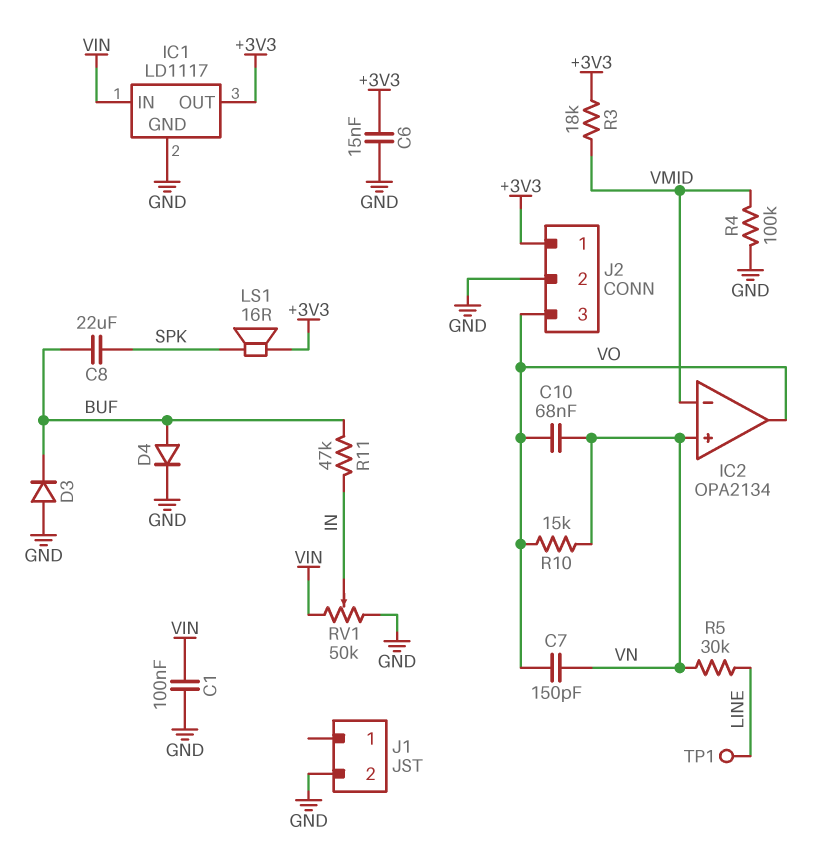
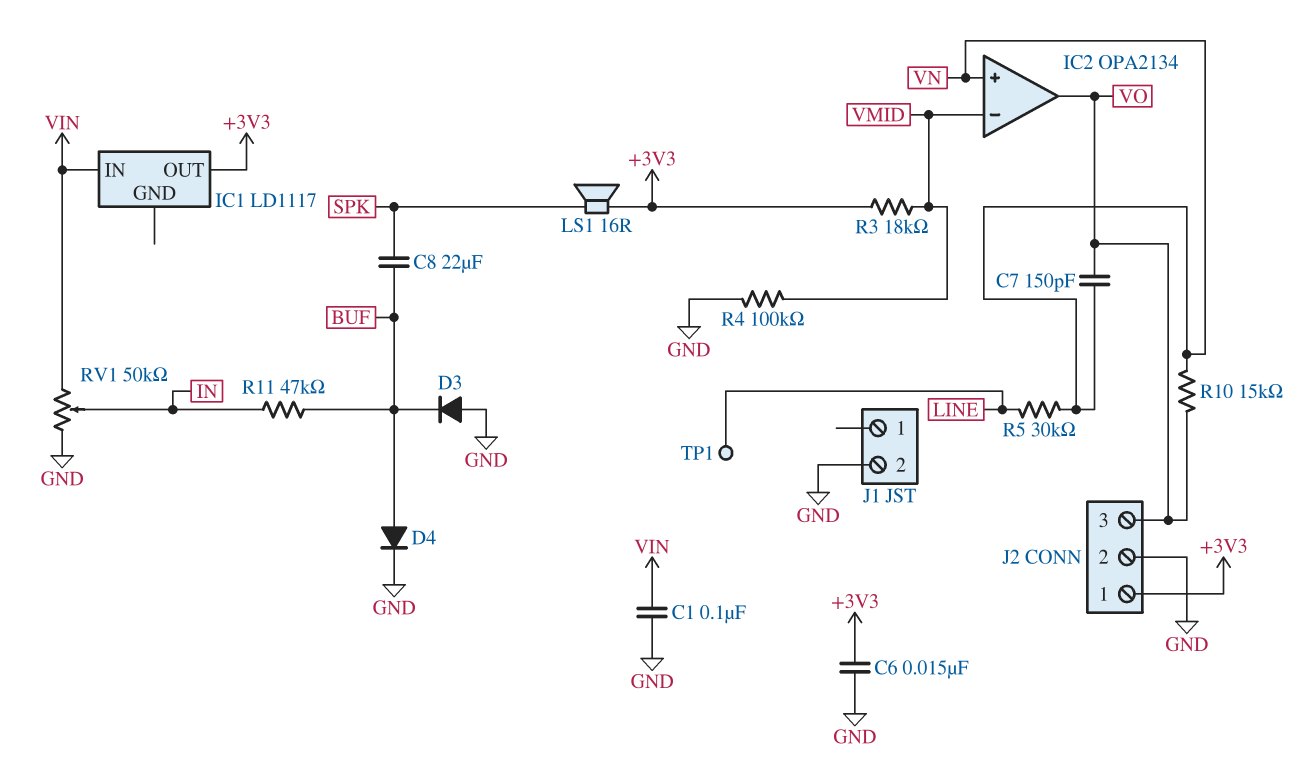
C10: 68nF (VN, VO) -> none
IC1 pin GND: GND -> none

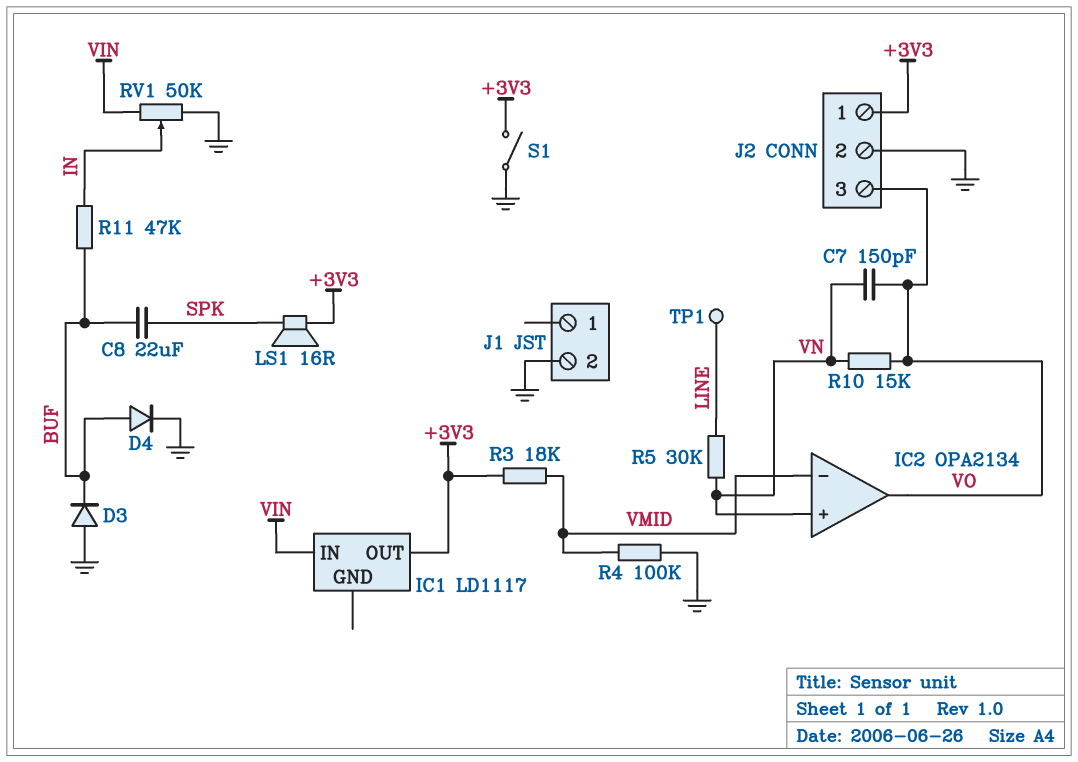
C1: 100nF (GND, VIN) -> none
C6: 15nF (+3V3, GND) -> none
S1: none -> switch (+3V3, GND)

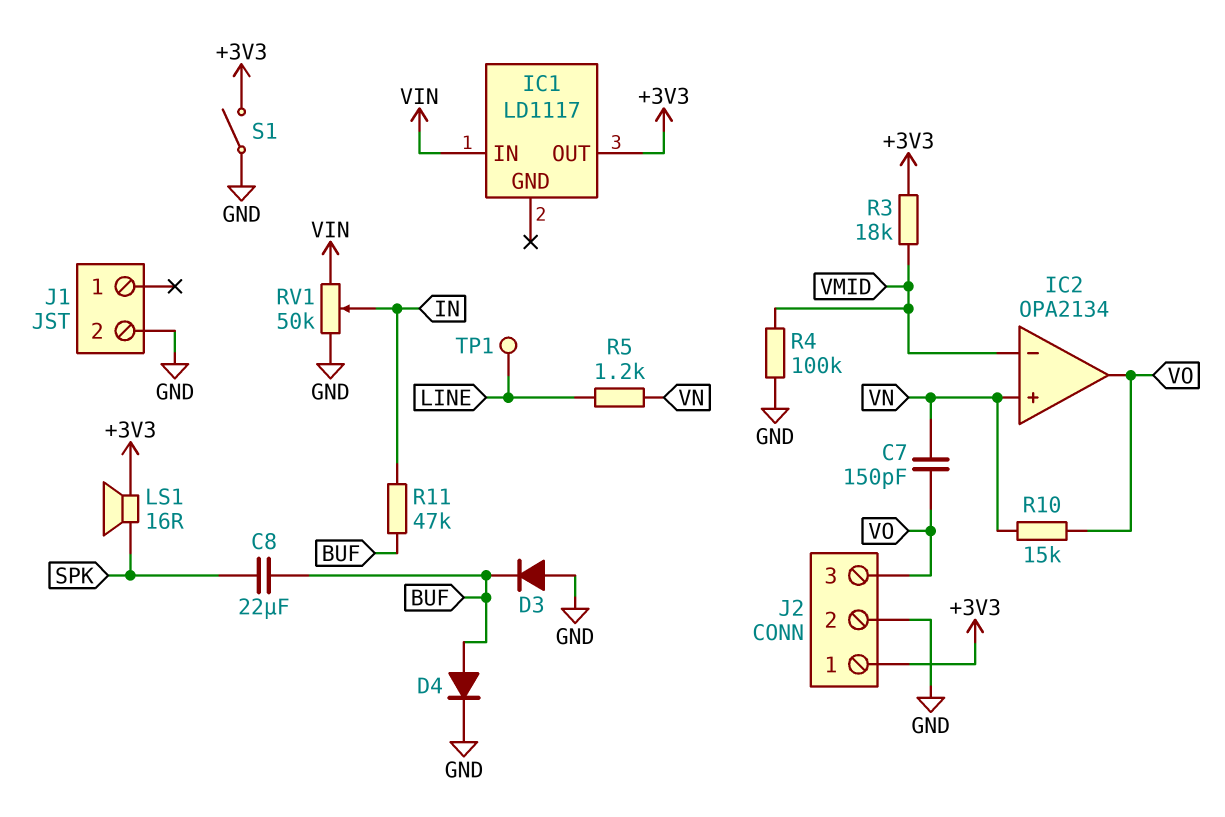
R5: 30k (LINE, VN) -> 1.2k (LINE, VN)

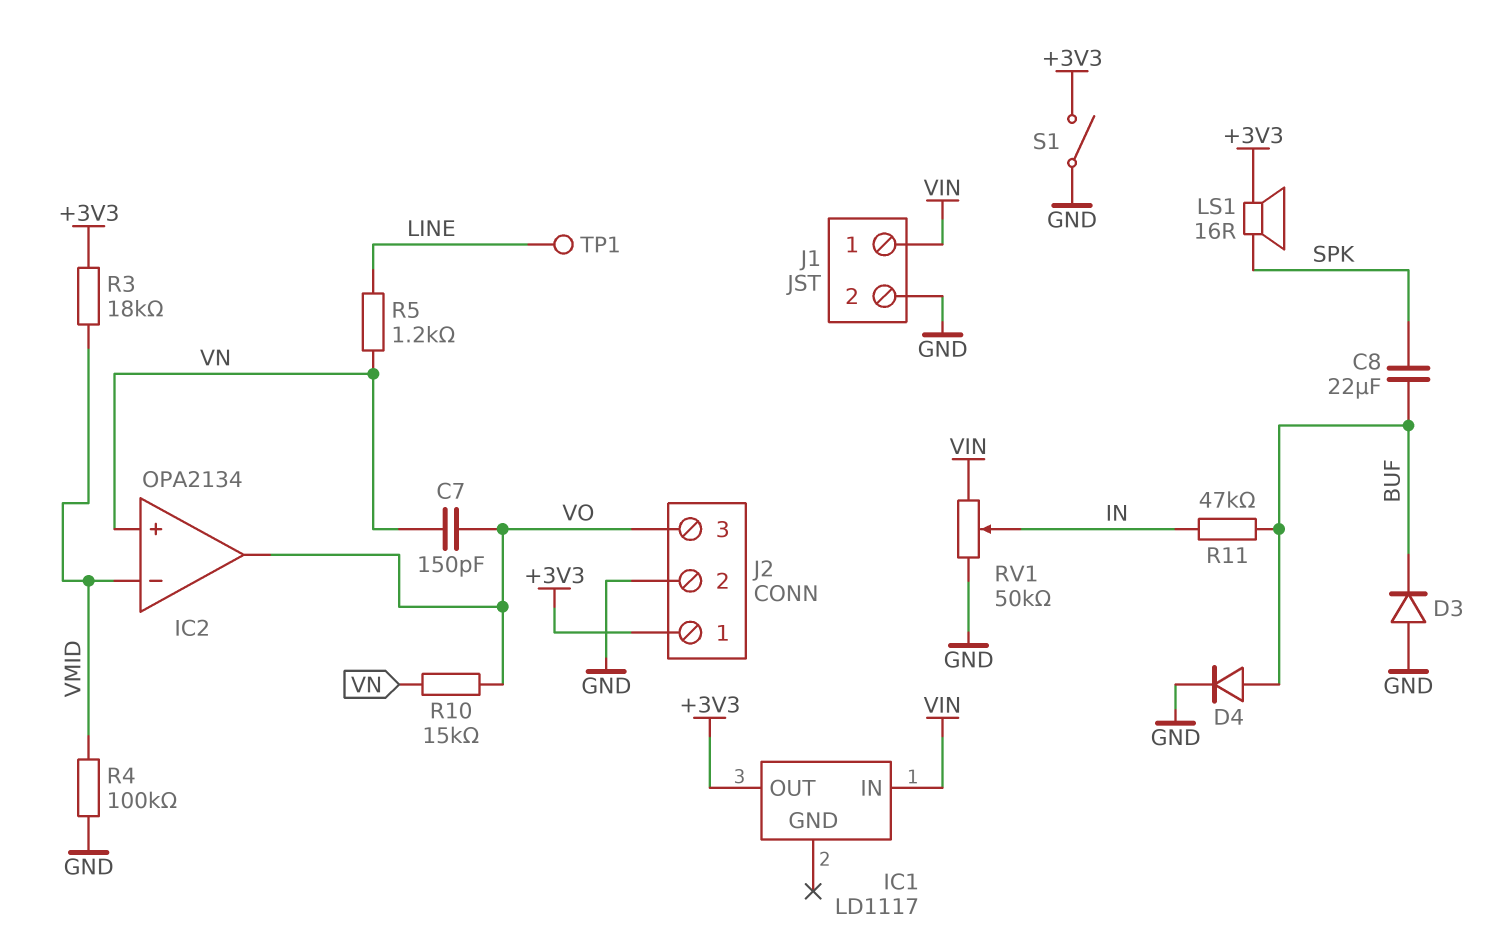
J1 pin 1: none -> VIN

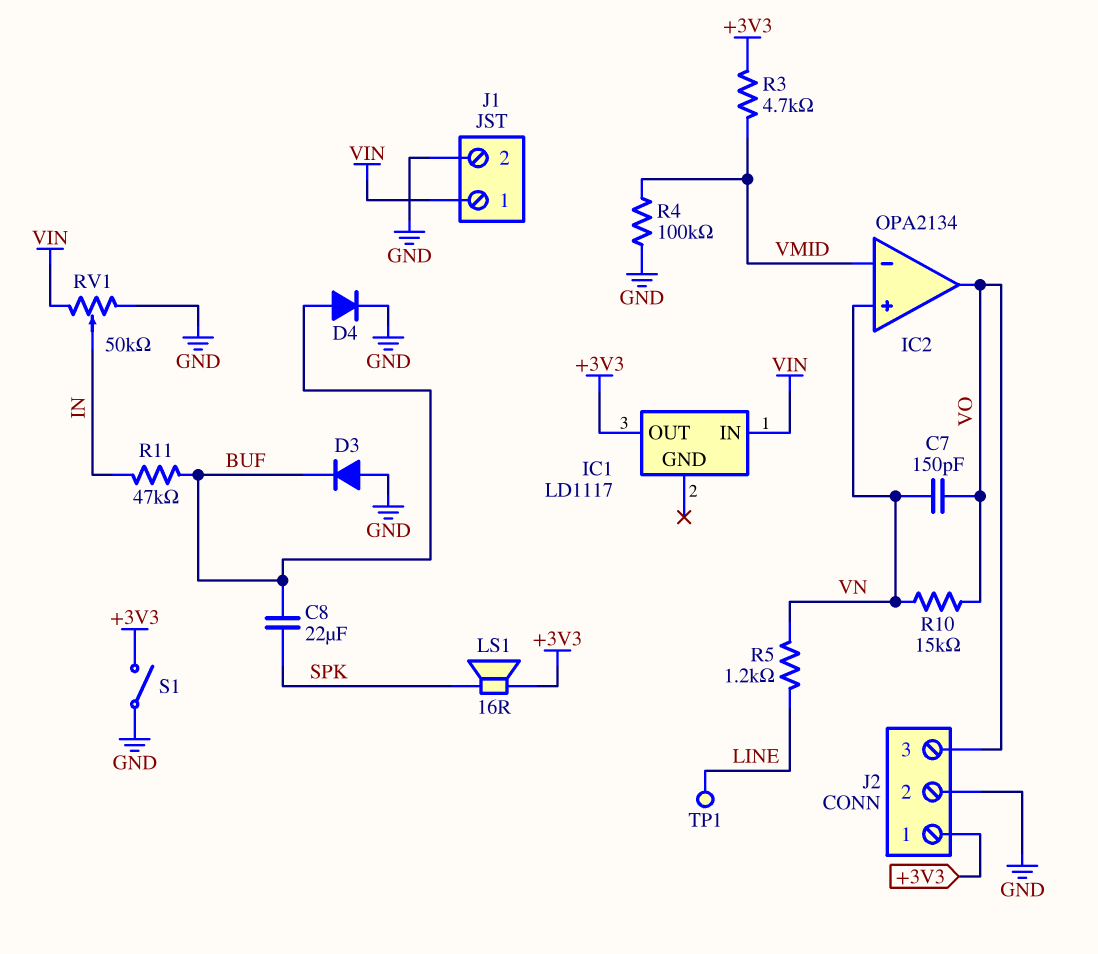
R3: 18k (+3V3, VMID) -> 4.7k (+3V3, VMID)

